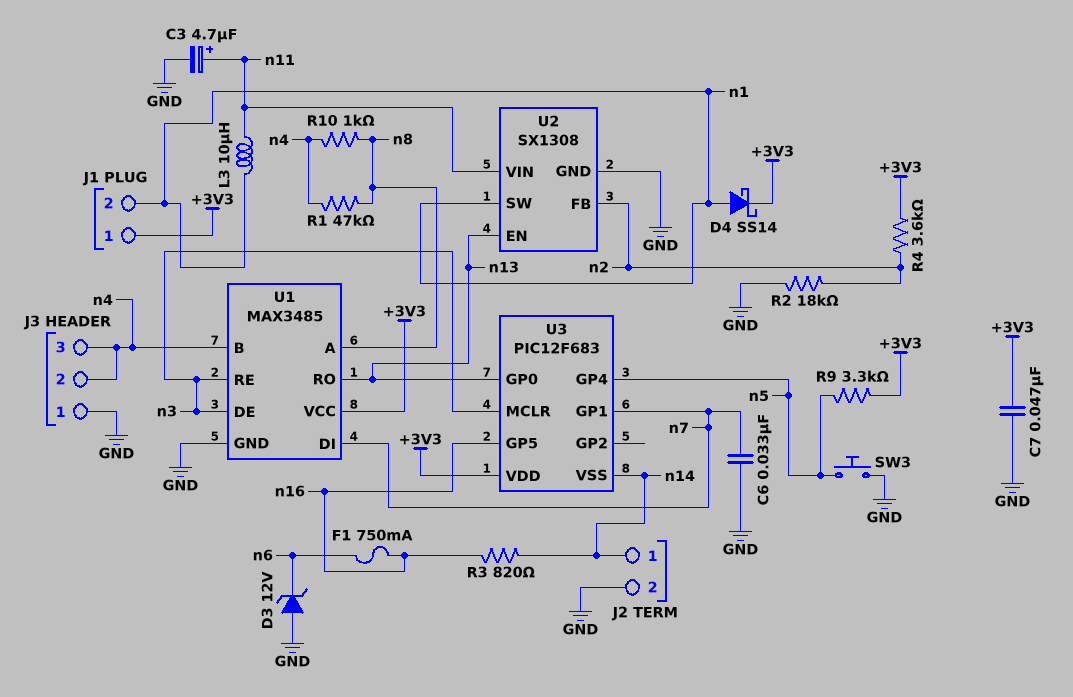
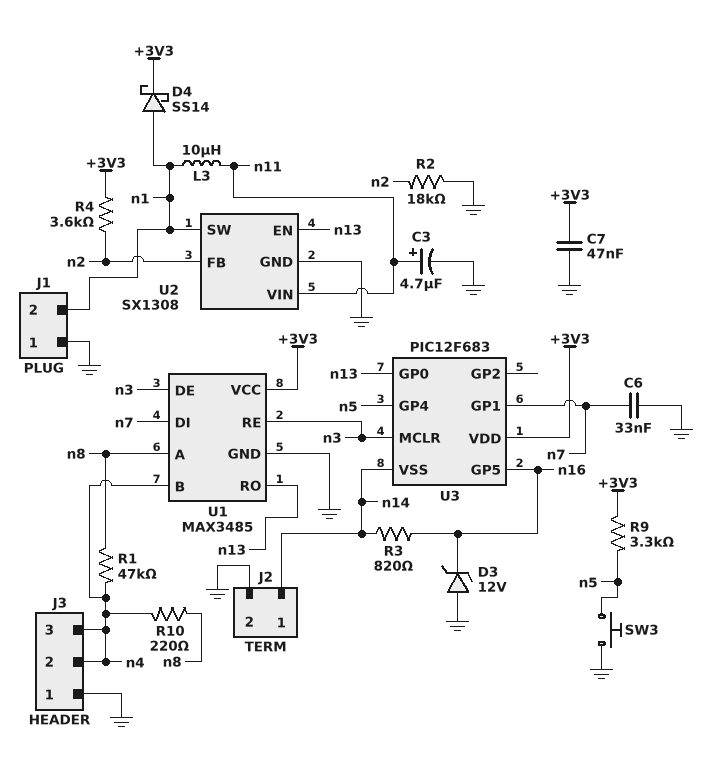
D3: zener 12V (A GND, K n6) -> zener 12V (A GND, K n16)
F1: 750mA (n6, n16) -> none
J1 pin 1: +3V3 -> GND
R10: 1k (n4, n8) -> 220 (n4, n8)

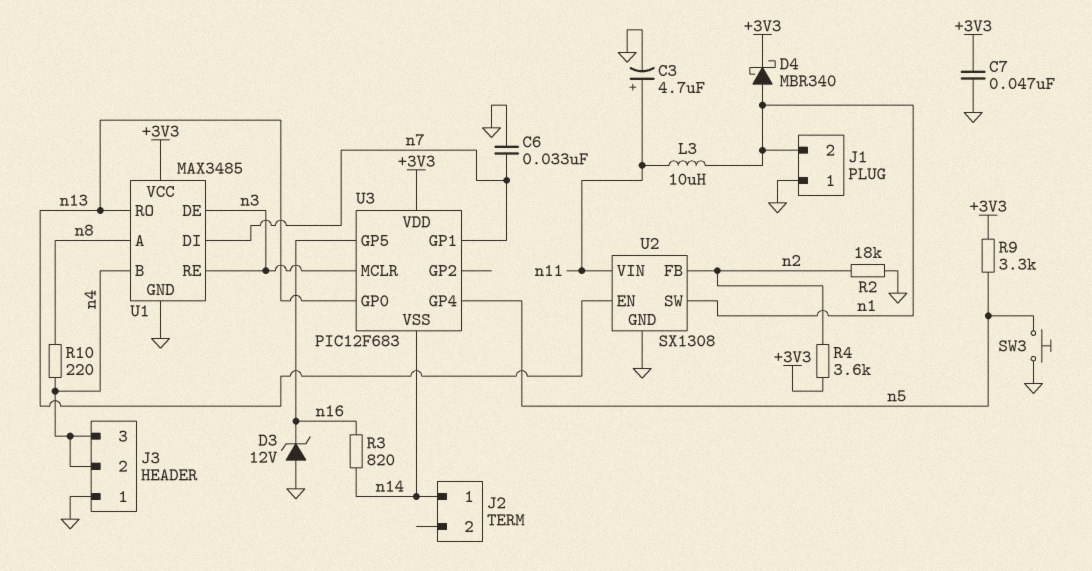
D4: schottky SS14 (A n1, K +3V3) -> schottky MBR340 (A n1, K +3V3)
J2 pin 2: GND -> none
R1: 47k (n4, n8) -> none

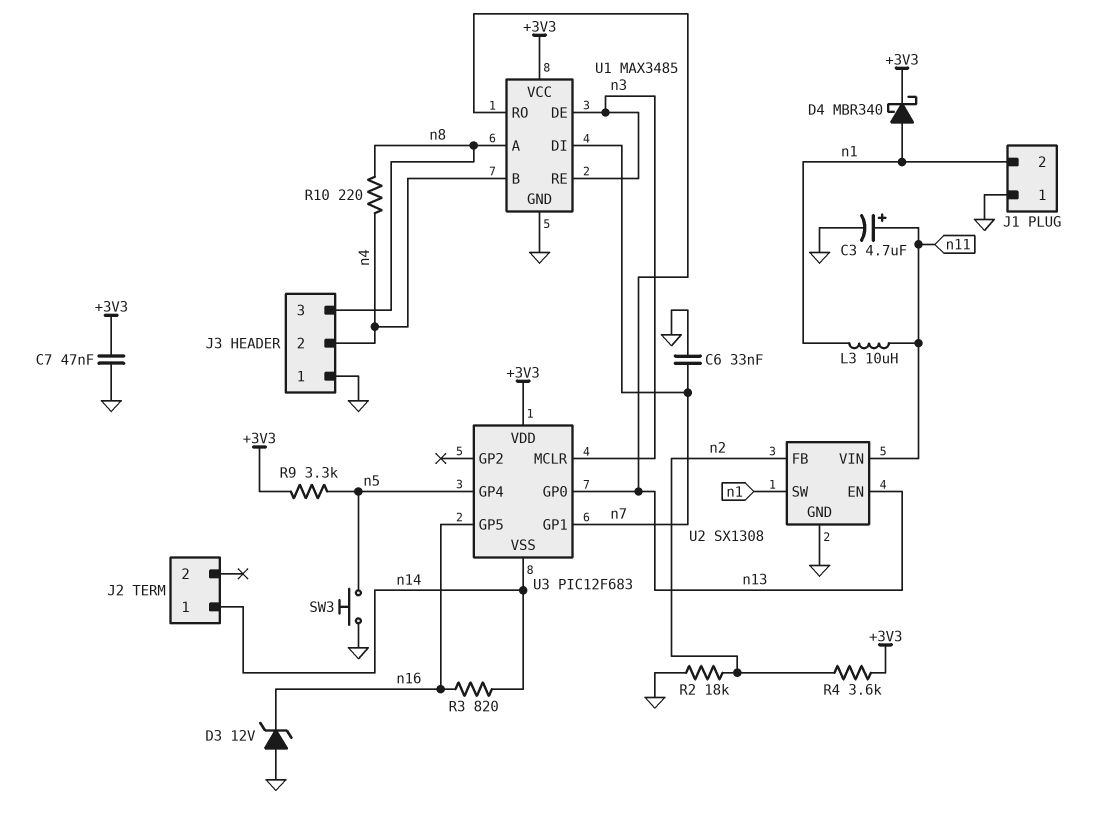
J3 pin 3: n4 -> n8

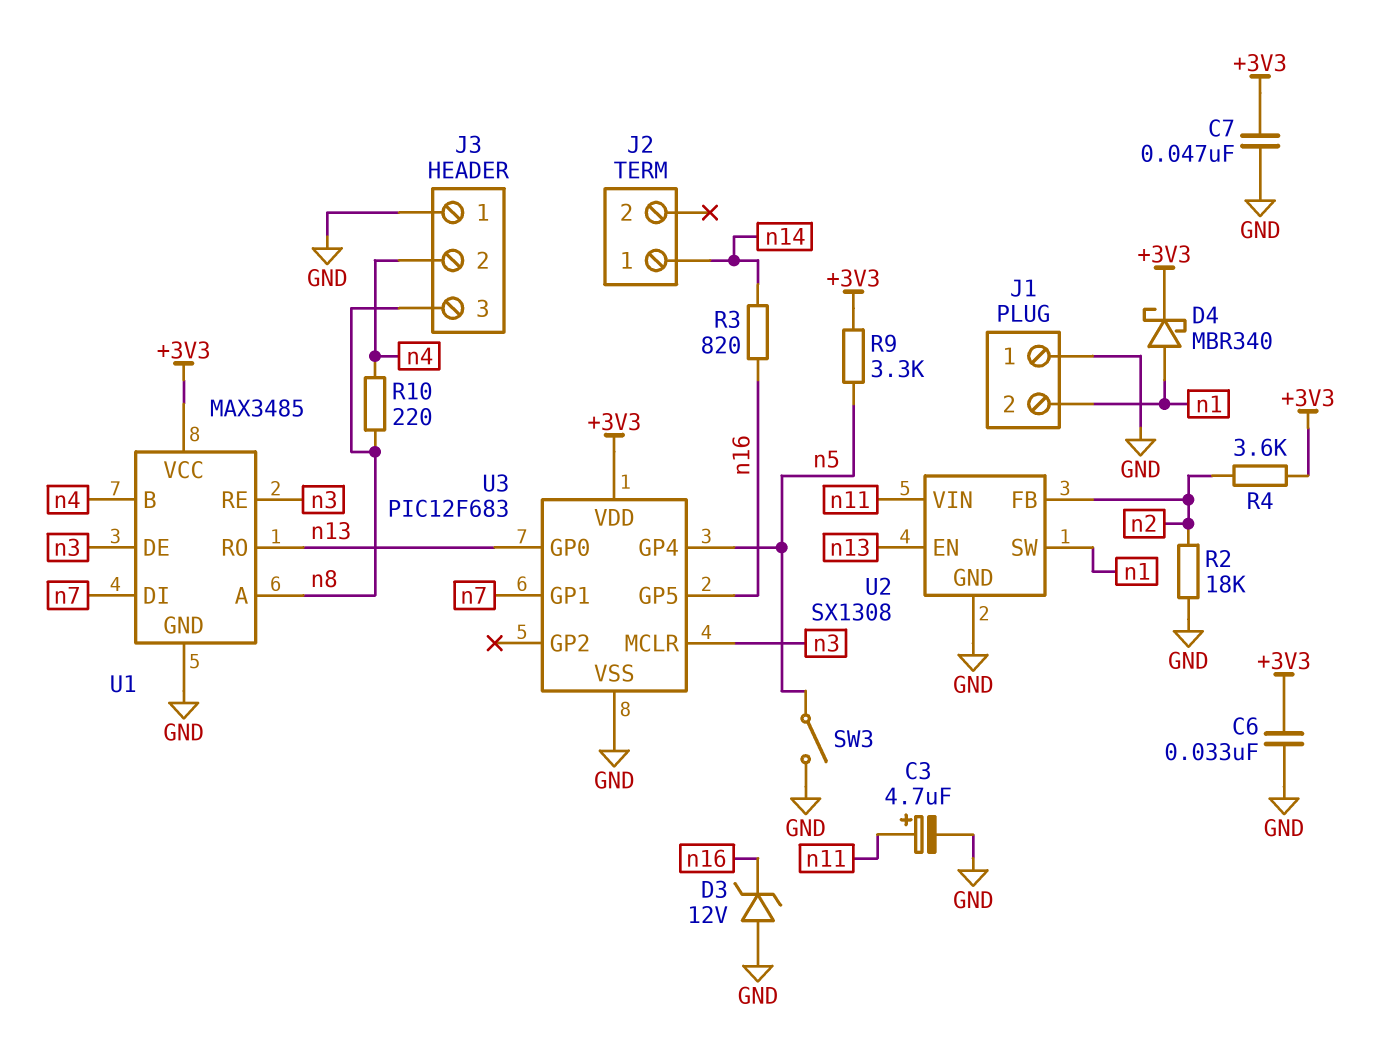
C6: 33nF (GND, n7) -> 33nF (+3V3, GND)
L3: 10uH (n1, n11) -> none
SW3: button (GND, n5) -> switch (GND, n5)
U3 pin VSS: n14 -> GND

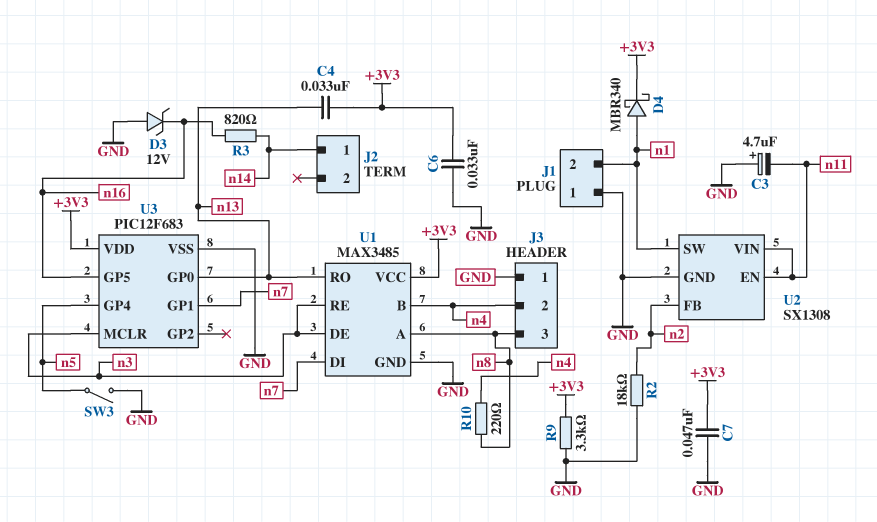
C3: 4.7uF (plus n11, minus GND) -> 4.7uF (plus GND, minus n11)
C4: none -> 33nF (+3V3, n13)
R4: 3.6k (+3V3, n2) -> none
R9: 3.3k (+3V3, n5) -> 3.3k (+3V3, GND)
U2 pin EN: n13 -> n11

